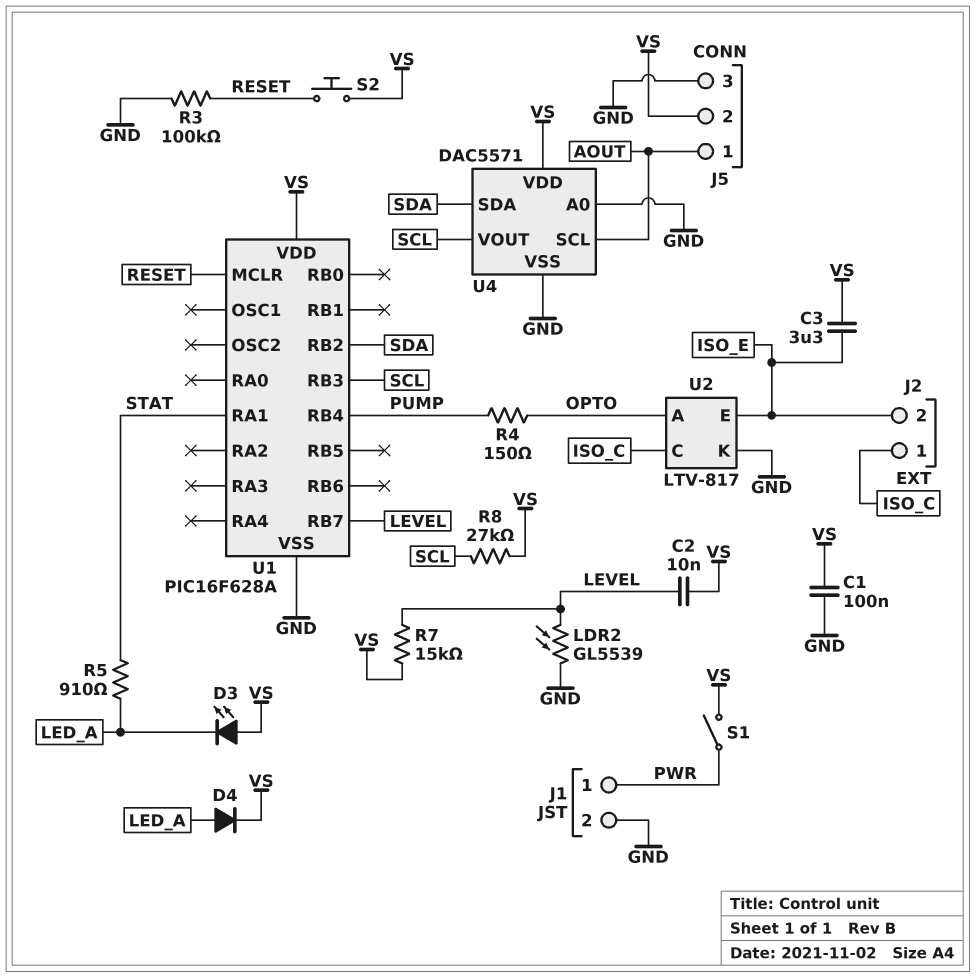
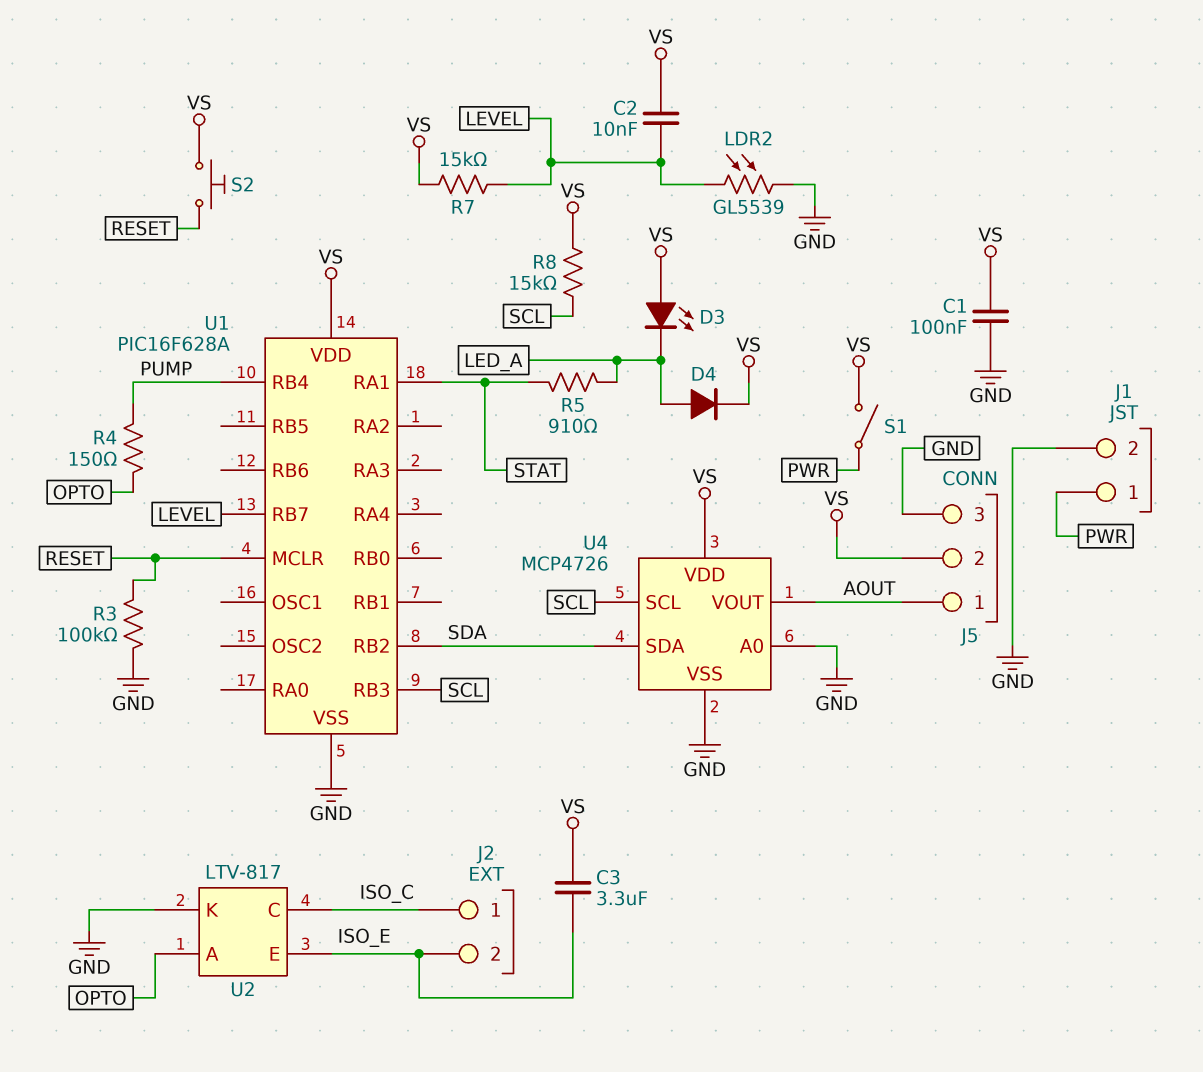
R8: 27k (SCL, VS) -> 15k (SCL, VS)
U4: DAC5571 -> MCP4726
U4 pin SCL: AOUT -> SCL
U4 pin VOUT: SCL -> AOUT

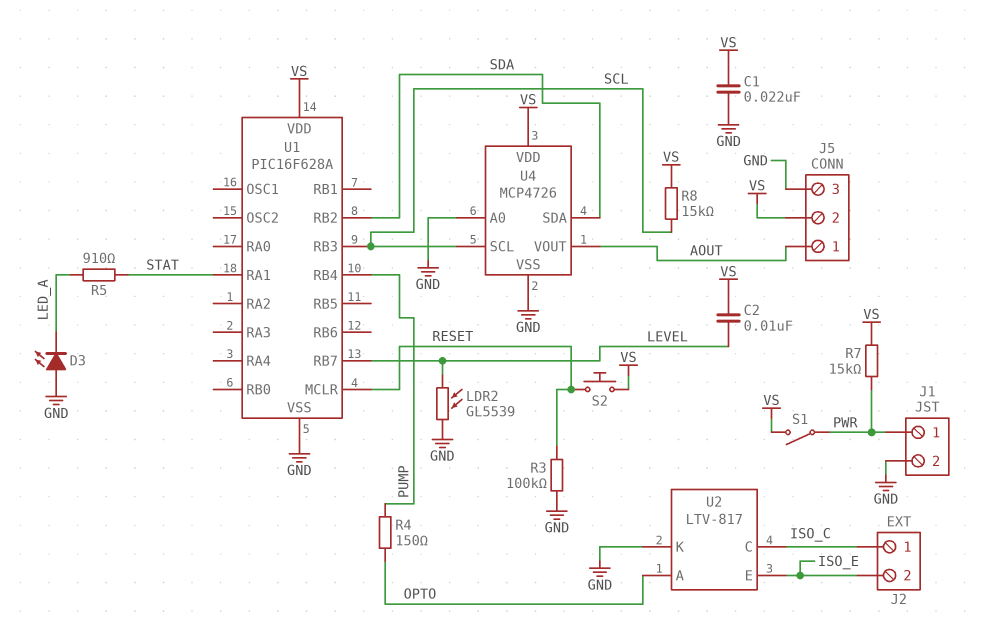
C1: 100nF (GND, VS) -> 22nF (GND, VS)
C3: 3.3uF (ISO_E, VS) -> none
D3: LED (A VS, K LED_A) -> LED (A GND, K LED_A)
D4: diode (A LED_A, K VS) -> none
R7: 15k (LEVEL, VS) -> 15k (PWR, VS)

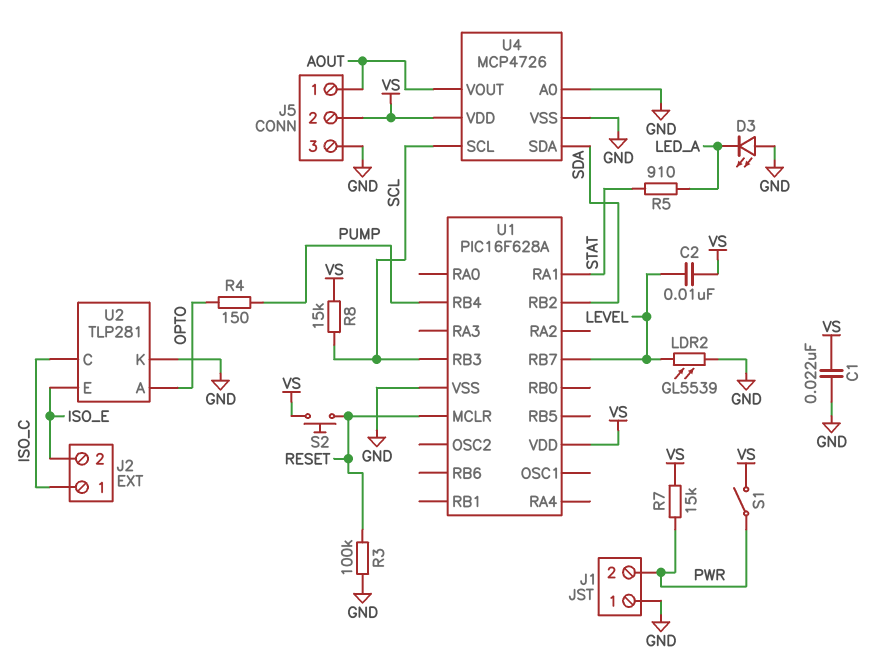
J1 pin 1: PWR -> GND
J1 pin 2: GND -> PWR
U2: LTV-817 -> TLP281

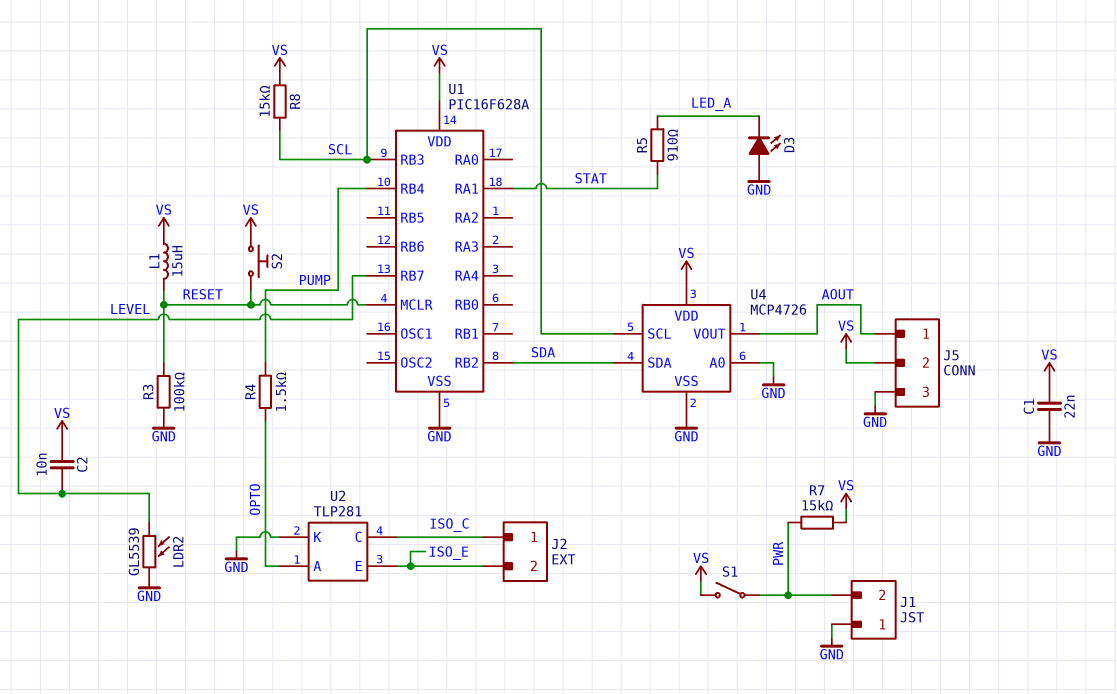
L1: none -> 15uH (RESET, VS)
R4: 150 (OPTO, PUMP) -> 1.5k (OPTO, PUMP)

